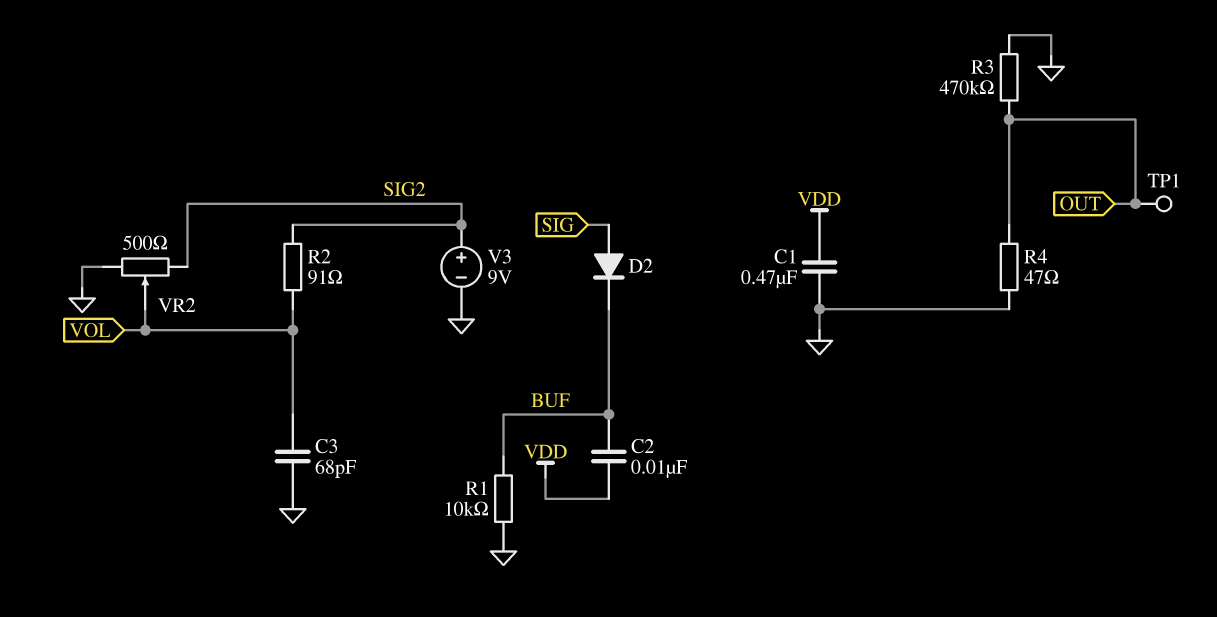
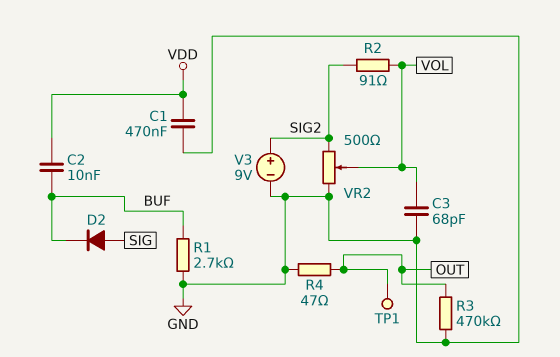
R1: 10k (BUF, GND) -> 2.7k (BUF, GND)

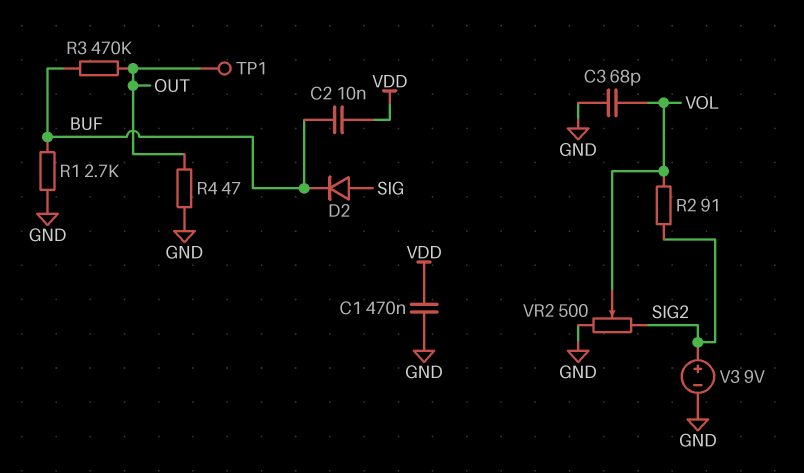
R3: 470k (GND, OUT) -> 470k (BUF, OUT)

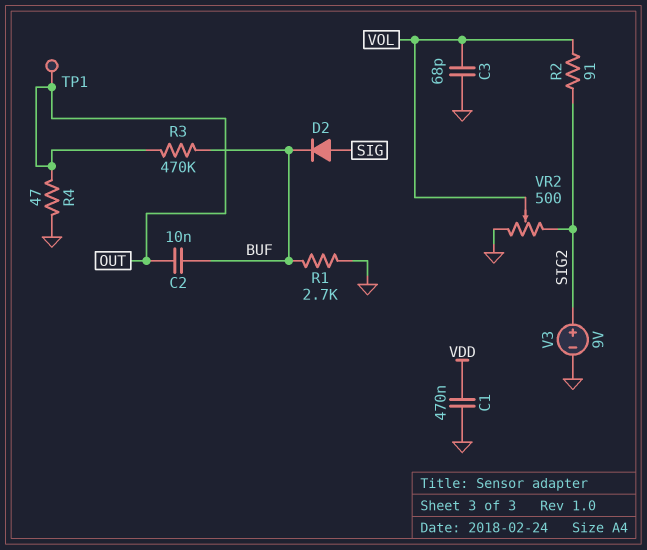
C2: 10nF (BUF, VDD) -> 10nF (BUF, OUT)

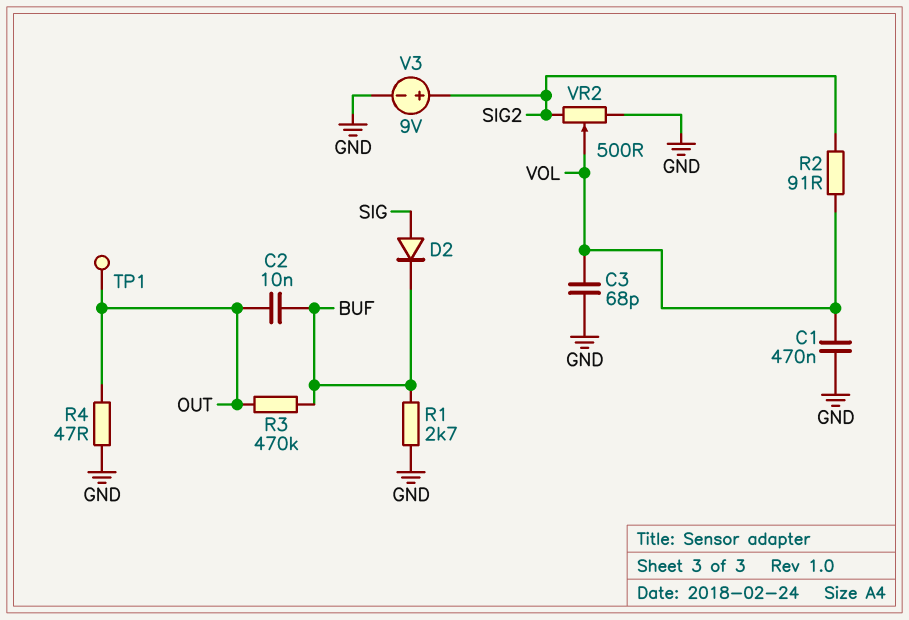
C1: 470nF (GND, VDD) -> 470nF (GND, VOL)

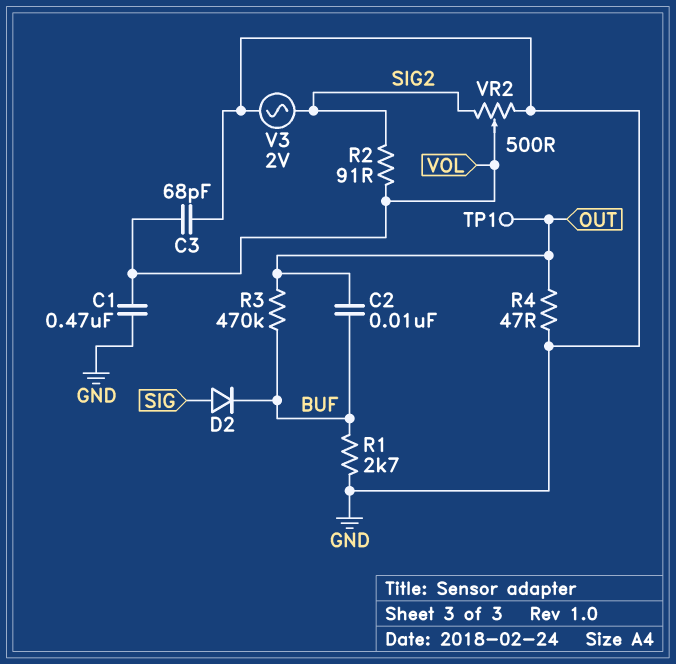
V3: 9V (plus SIG2, minus GND) -> AC 2V (GND, SIG2)

